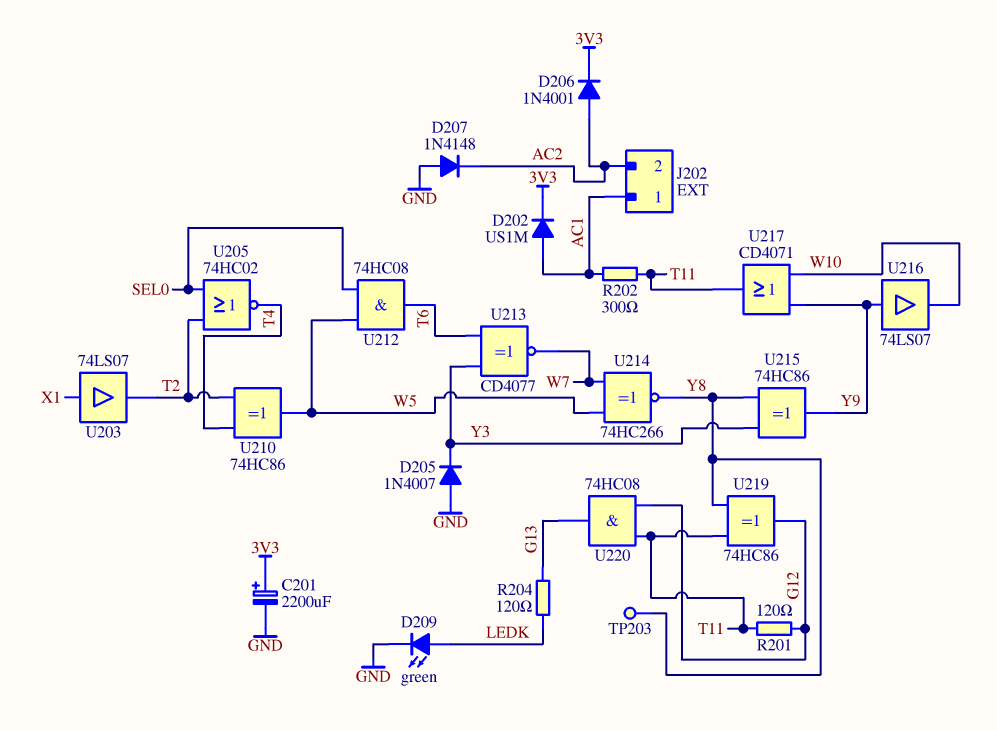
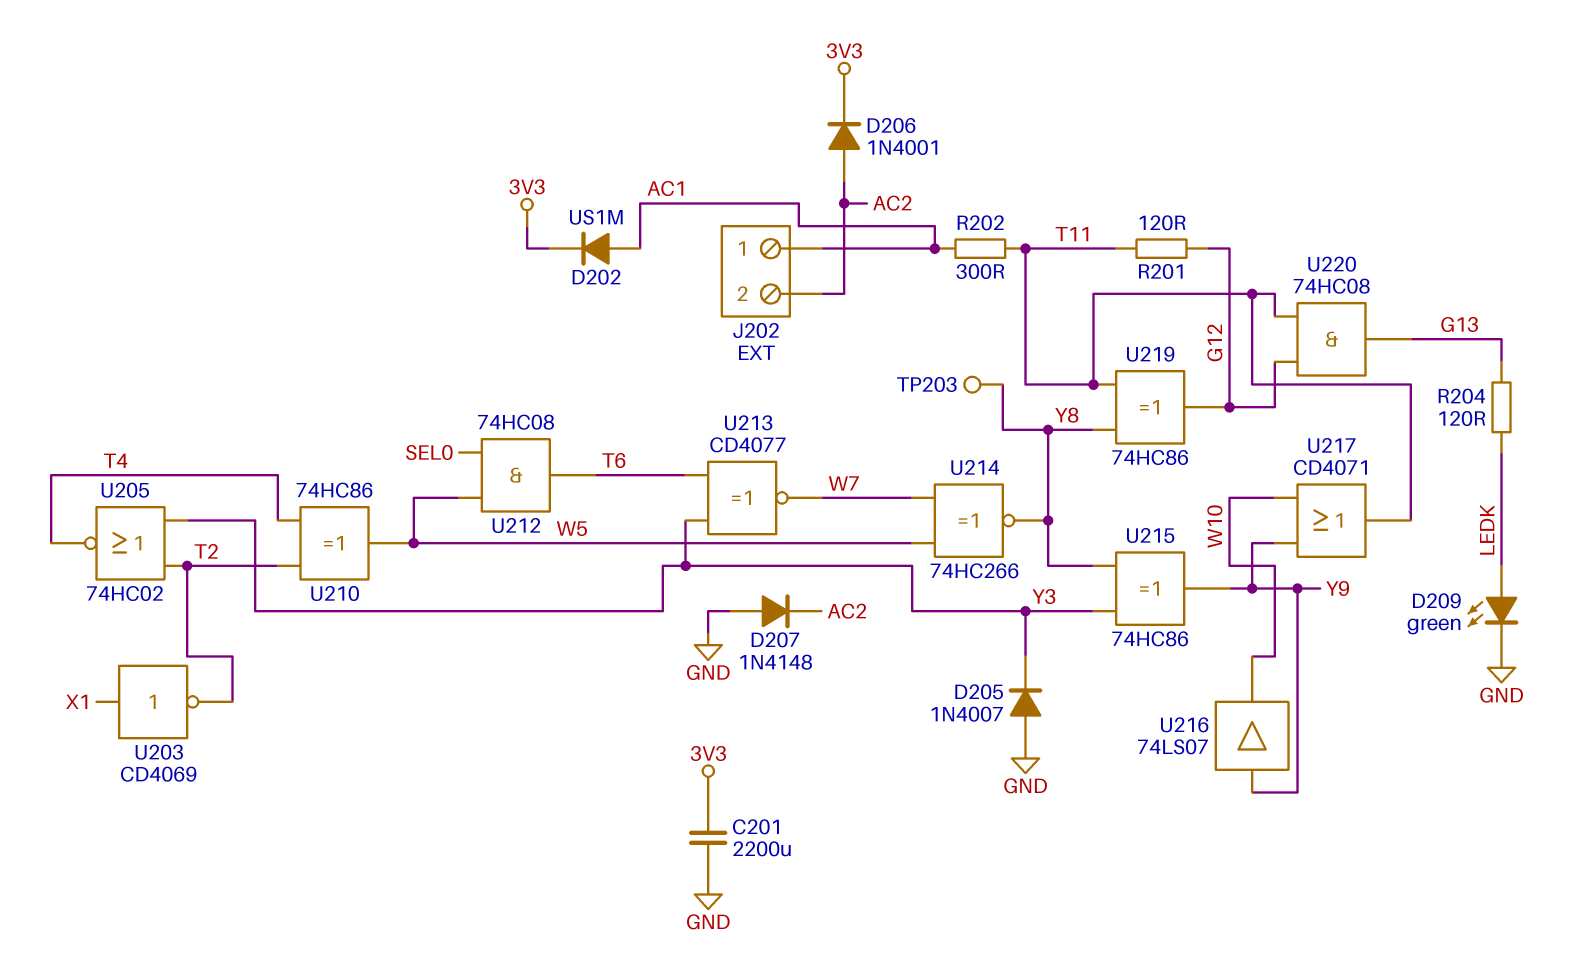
C201: 2200uF (plus 3V3, minus GND) -> 2200uF (3V3, GND)
U203: buffer 74LS07 (in X1, out T2) -> NOT CD4069 (in X1, out T2)
U205: NOR 74HC02 (in SEL0, in T2, out T4) -> NOR 74HC02 (in T2, in Y3, out T4)

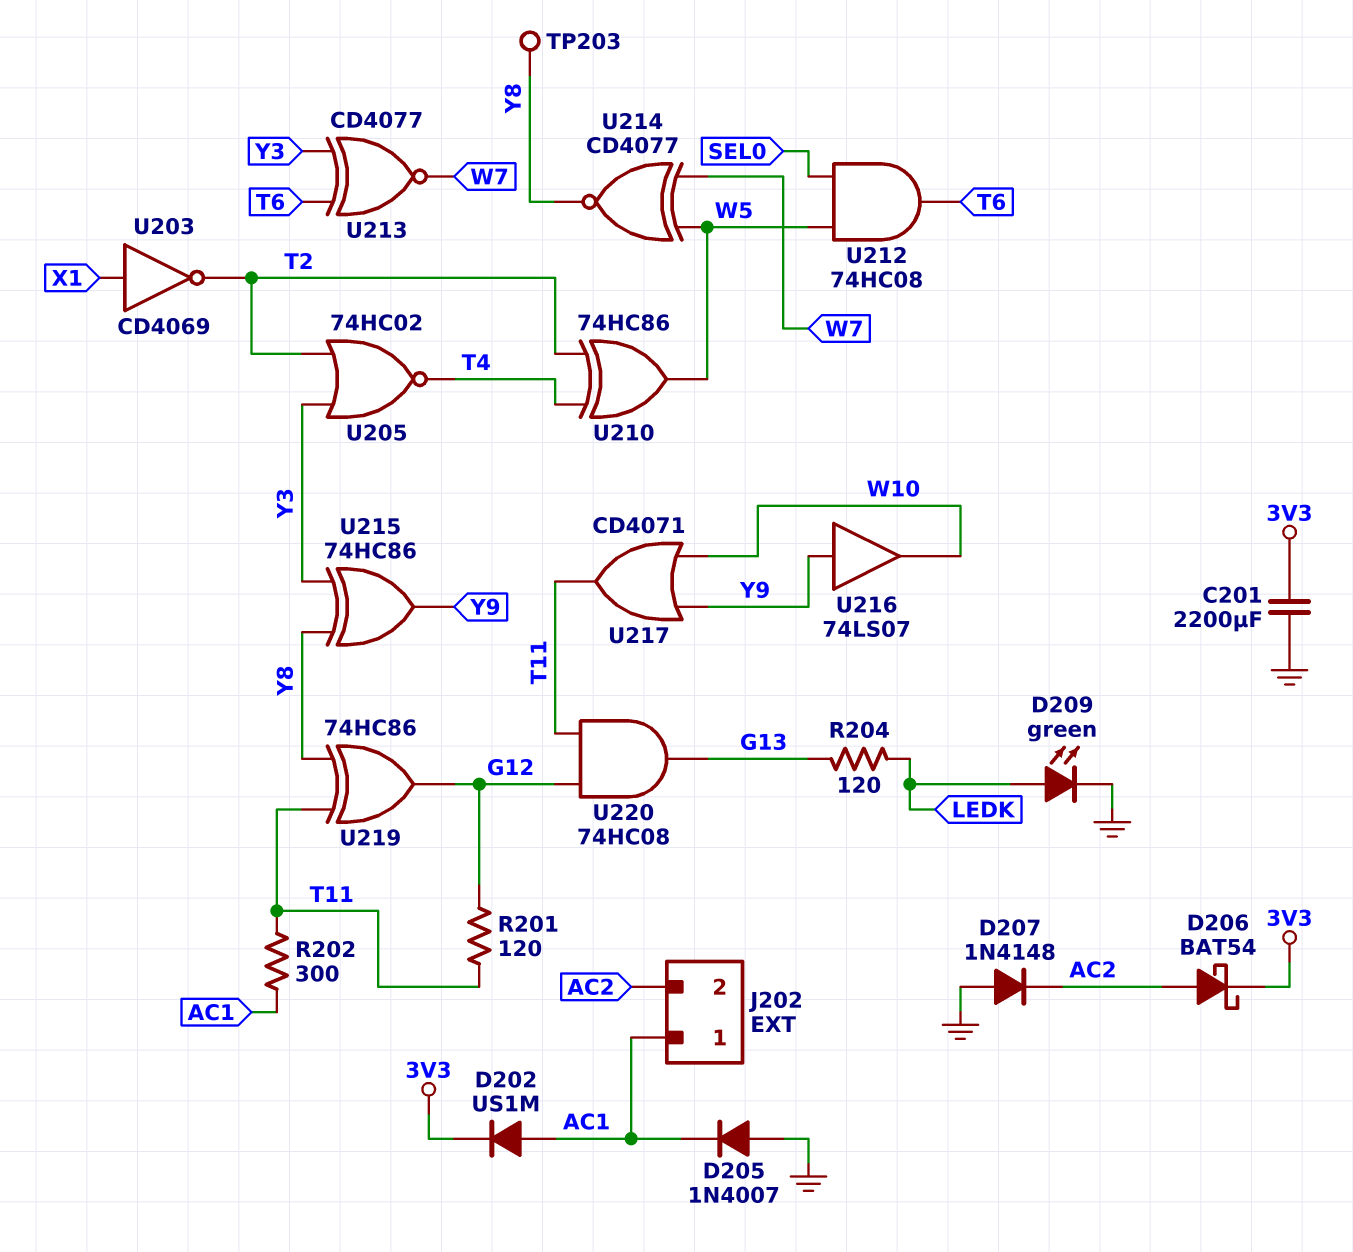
D205: diode 1N4007 (A GND, K Y3) -> diode 1N4007 (A GND, K AC1)
D206: diode 1N4001 (A AC2, K 3V3) -> schottky BAT54 (A AC2, K 3V3)
U214: XNOR 74HC266 (in W5, in W7, out Y8) -> XNOR CD4077 (in W5, in W7, out Y8)

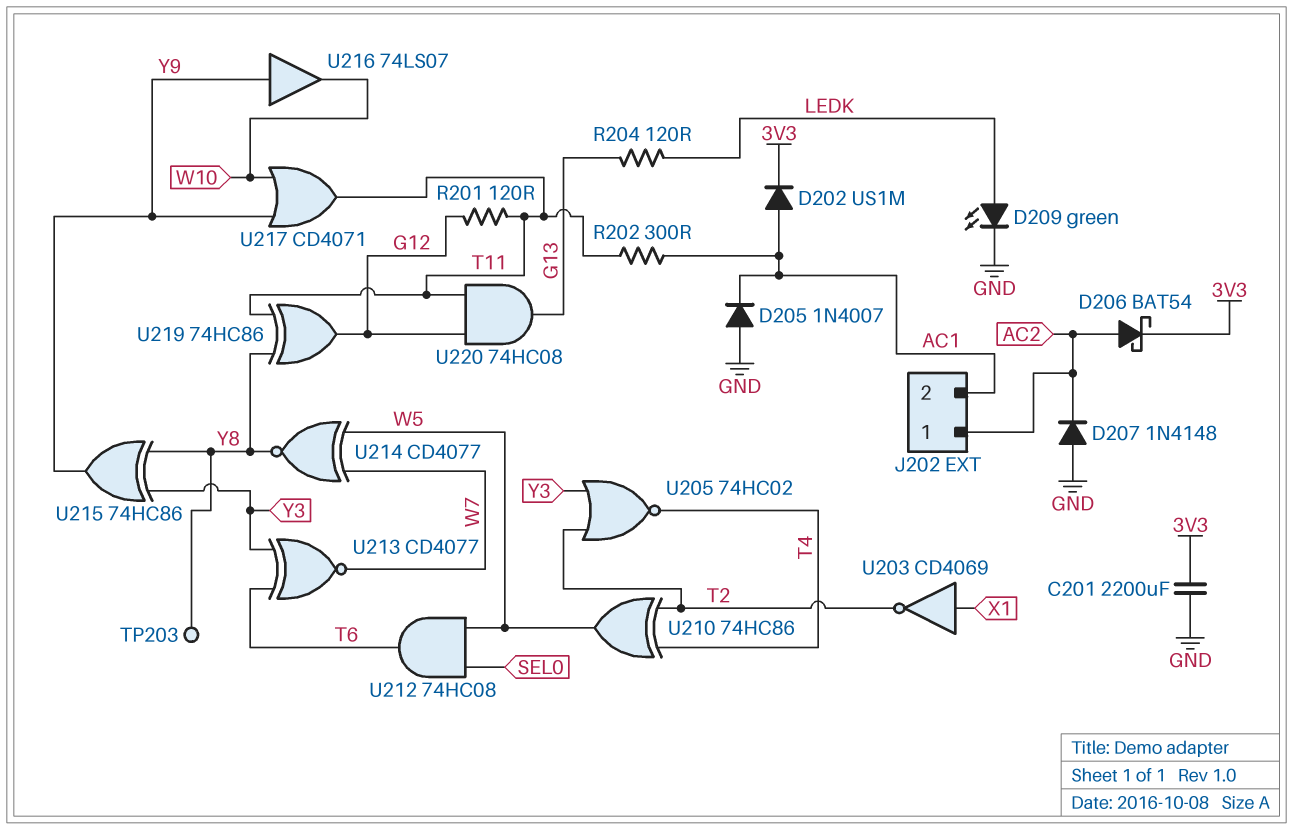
J202 pin 1: AC1 -> AC2
J202 pin 2: AC2 -> AC1

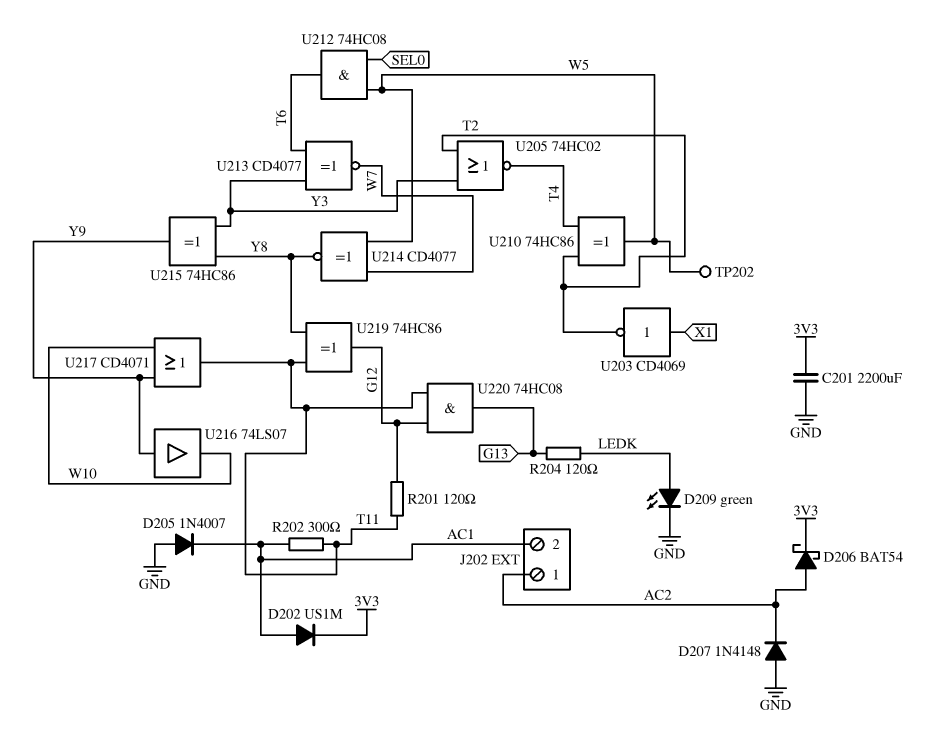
TP202: none -> test point (W5)
TP203: test point (Y8) -> none

